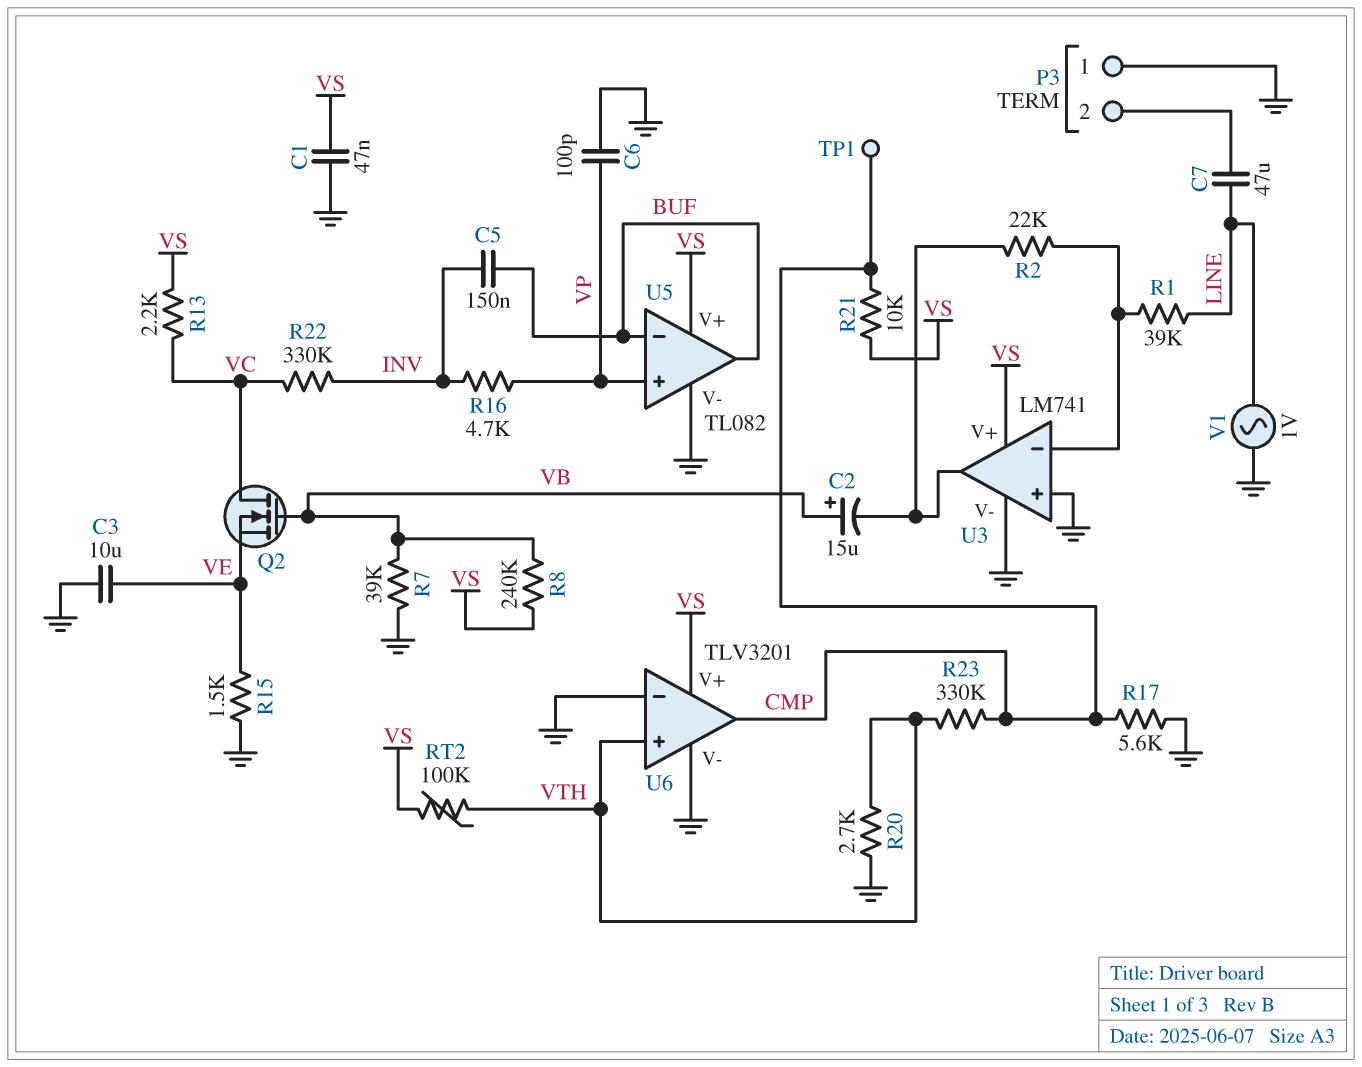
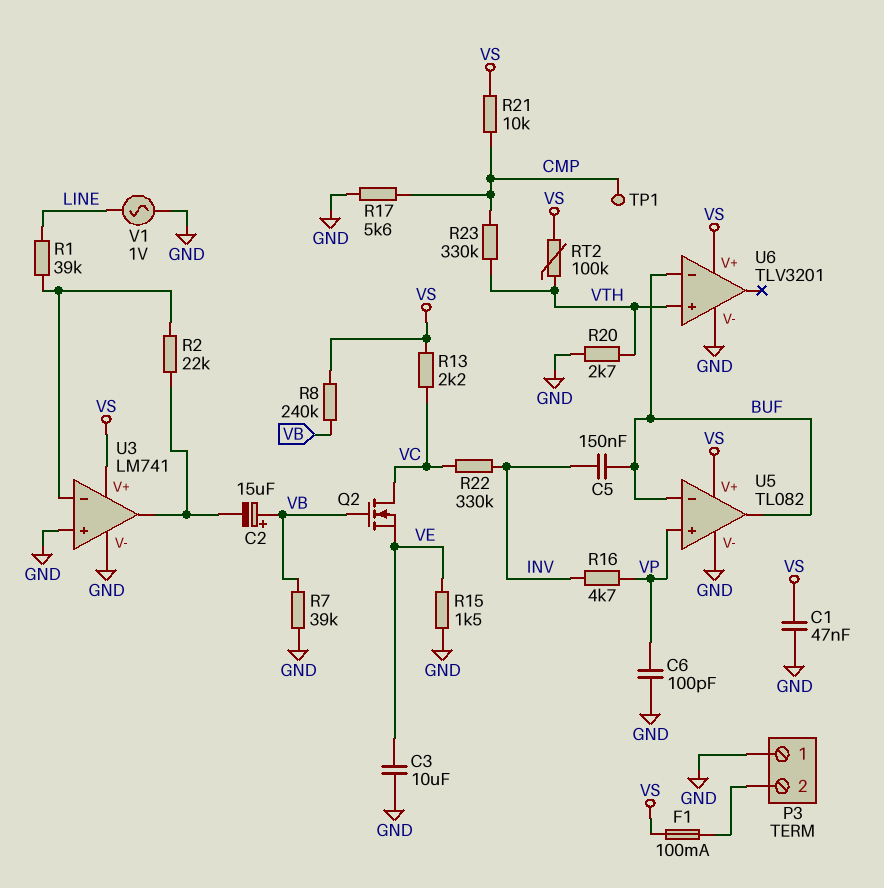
C7: 47uF (LINE, P3/2) -> none
F1: none -> 100mA (P3/2, VS)
U6 pin in-: GND -> BUF
U6 pin out: CMP -> none

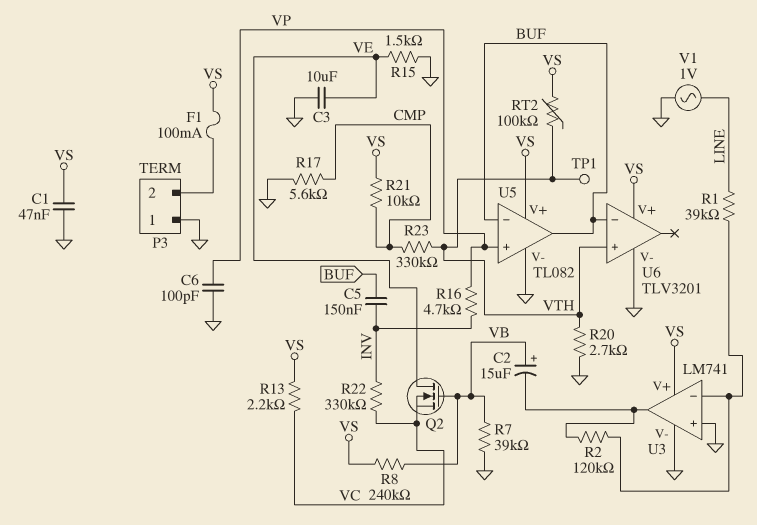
Q2: NMOS (G VB, D VC, S VE) -> NMOS (G VB, D VE, S VC)
R2: 22k (U3/in-, U3/out) -> 120k (U3/in-, U3/out)
TP1: test point (CMP) -> test point (VTH)

